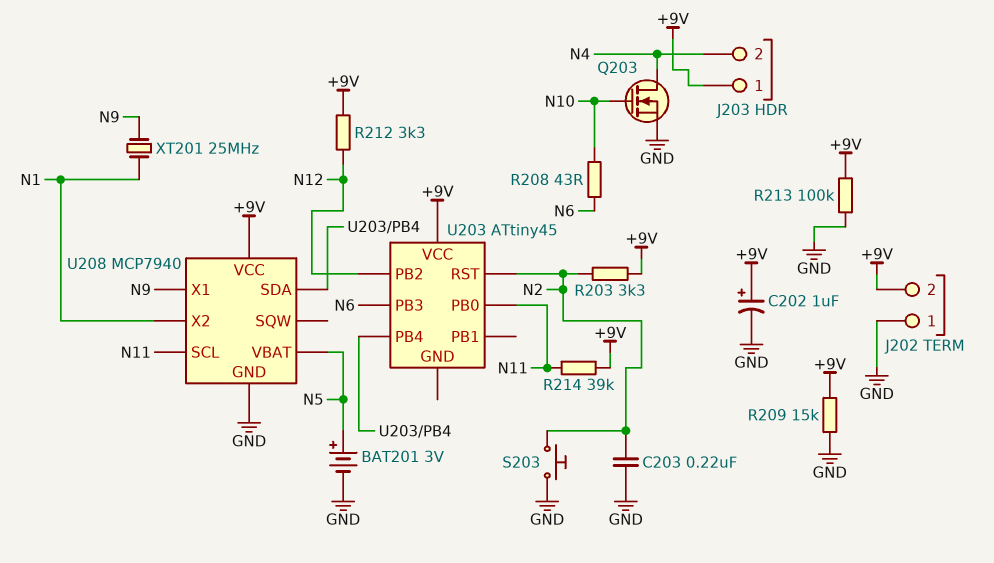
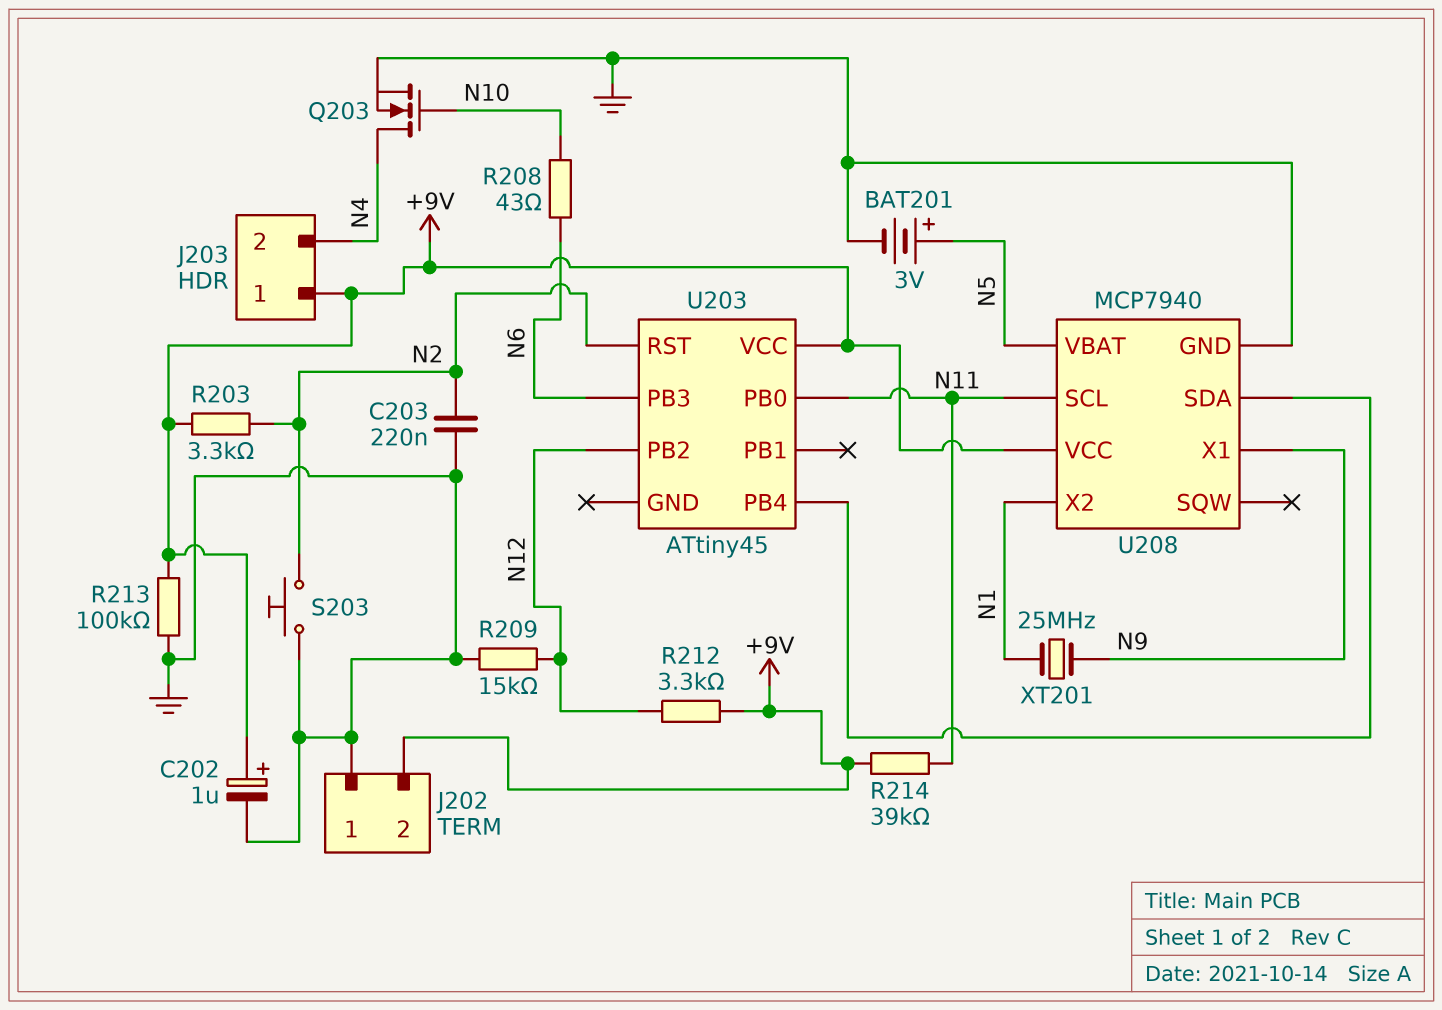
R209: 15k (+9V, GND) -> 15k (GND, N12)

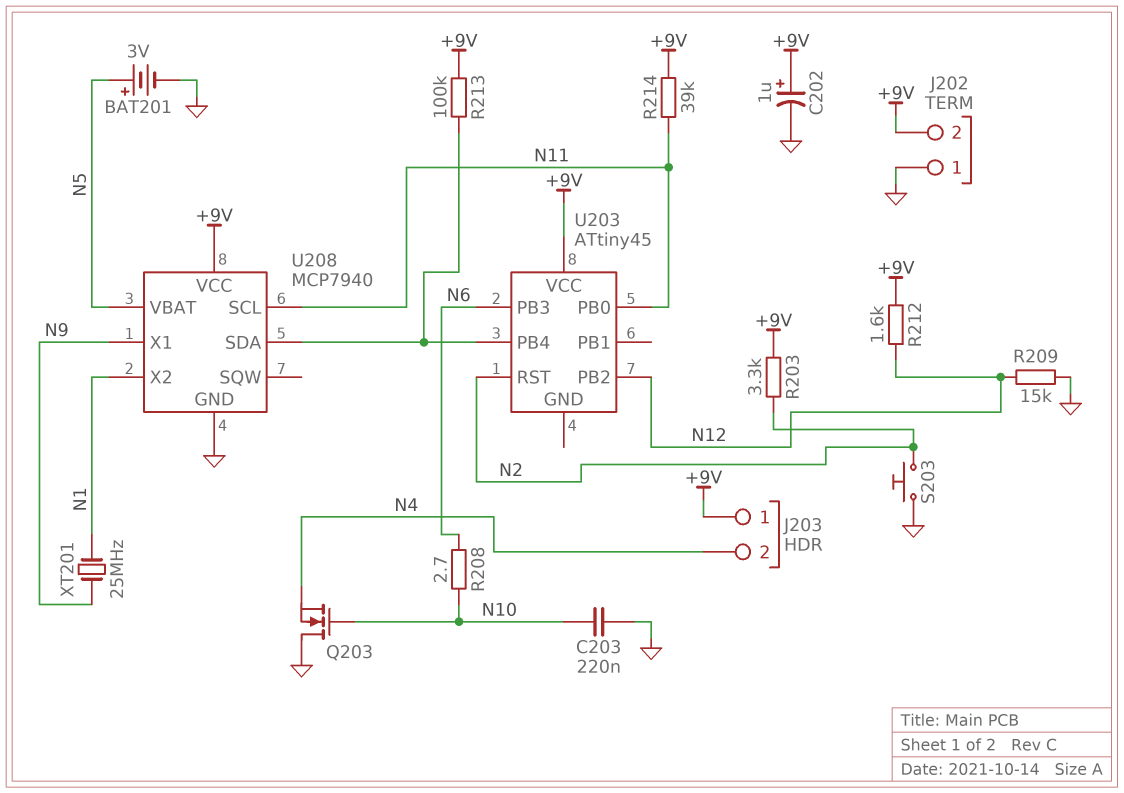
C203: 220nF (GND, N2) -> 220nF (GND, N10)
Q203: NMOS (G N10, D N4, S GND) -> NMOS (G N10, D GND, S N4)
R208: 43 (N6, N10) -> 2.7 (N6, N10)
R212: 3.3k (+9V, N12) -> 1.6k (+9V, N12)
R213: 100k (+9V, GND) -> 100k (+9V, U203/PB4)

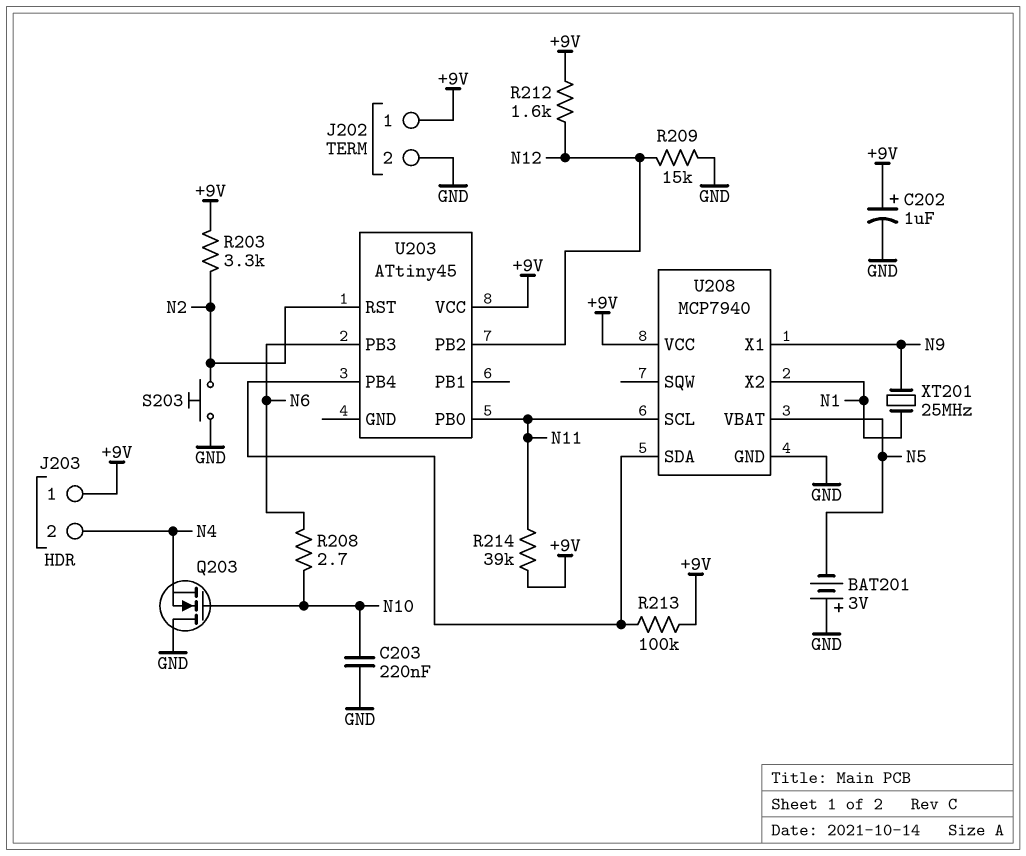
BAT201: 3V (plus N5, minus GND) -> 3V (plus GND, minus N5)
J202 pin 1: GND -> +9V
J202 pin 2: +9V -> GND

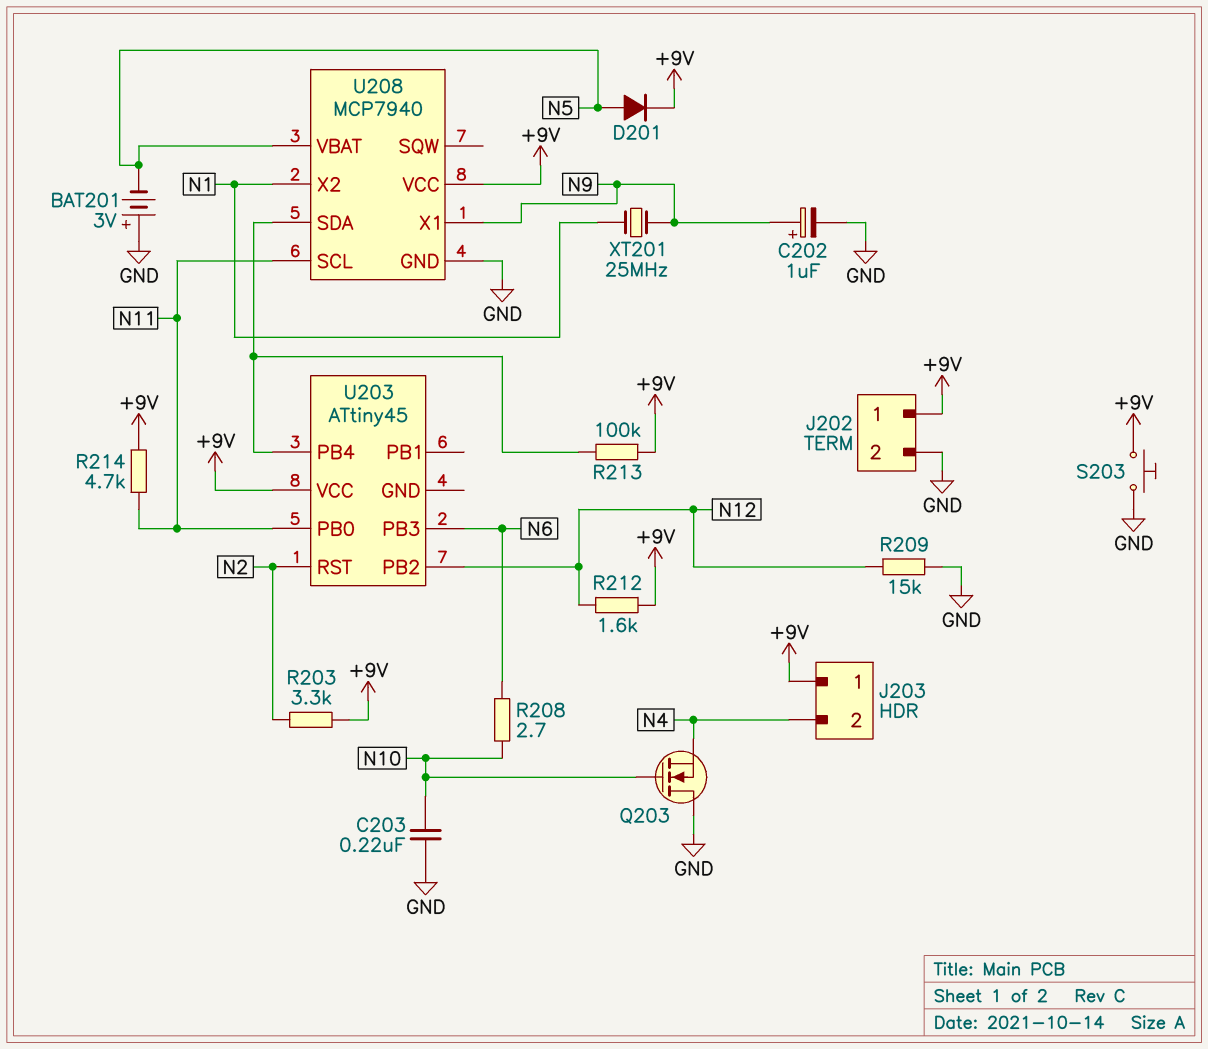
C202: 1uF (plus +9V, minus GND) -> 1uF (plus N9, minus GND)
D201: none -> diode (A N5, K +9V)
R214: 39k (+9V, N11) -> 4.7k (+9V, N11)
S203: button (GND, N2) -> button (+9V, GND)

